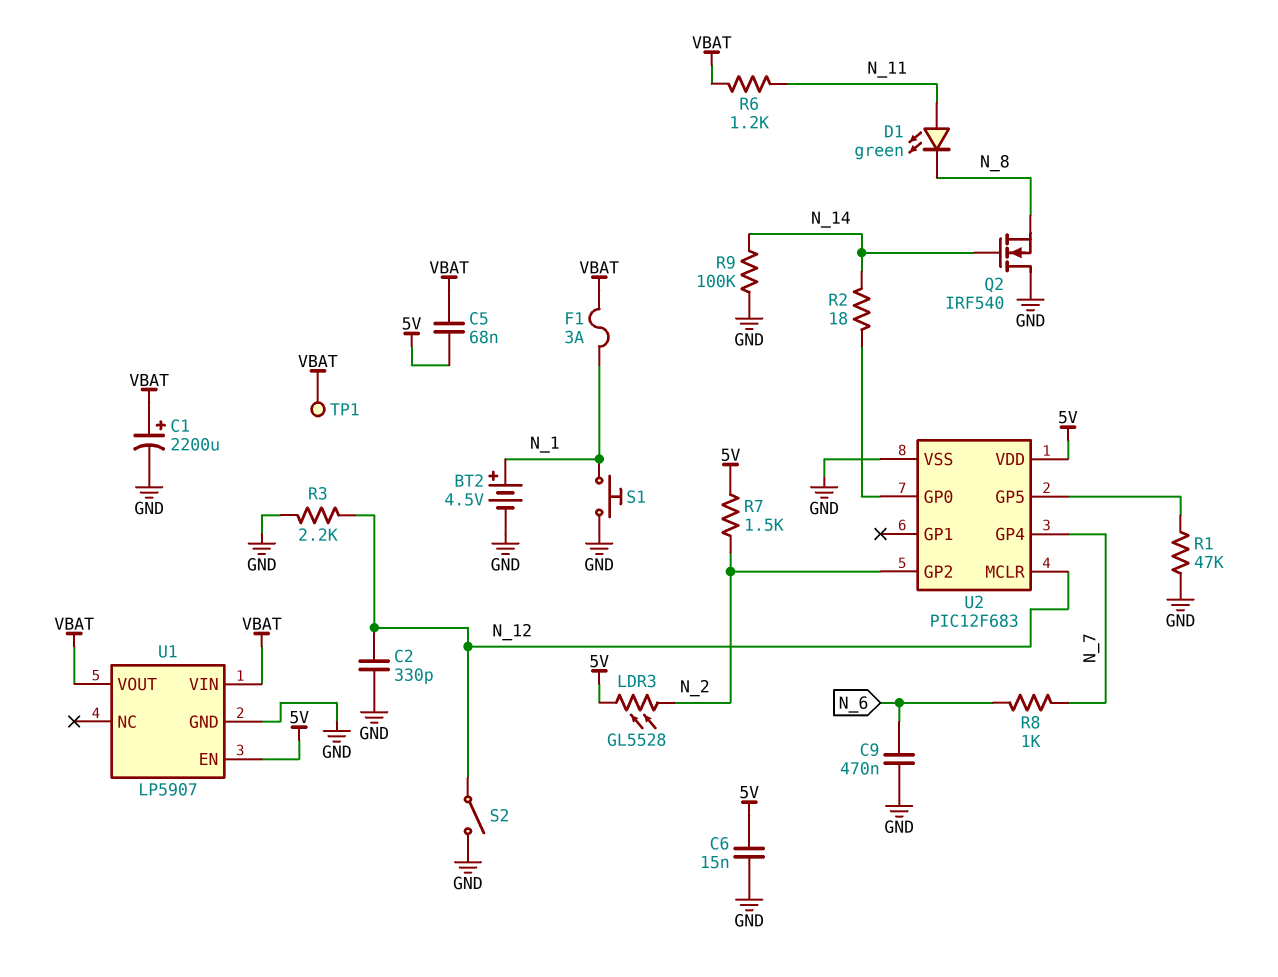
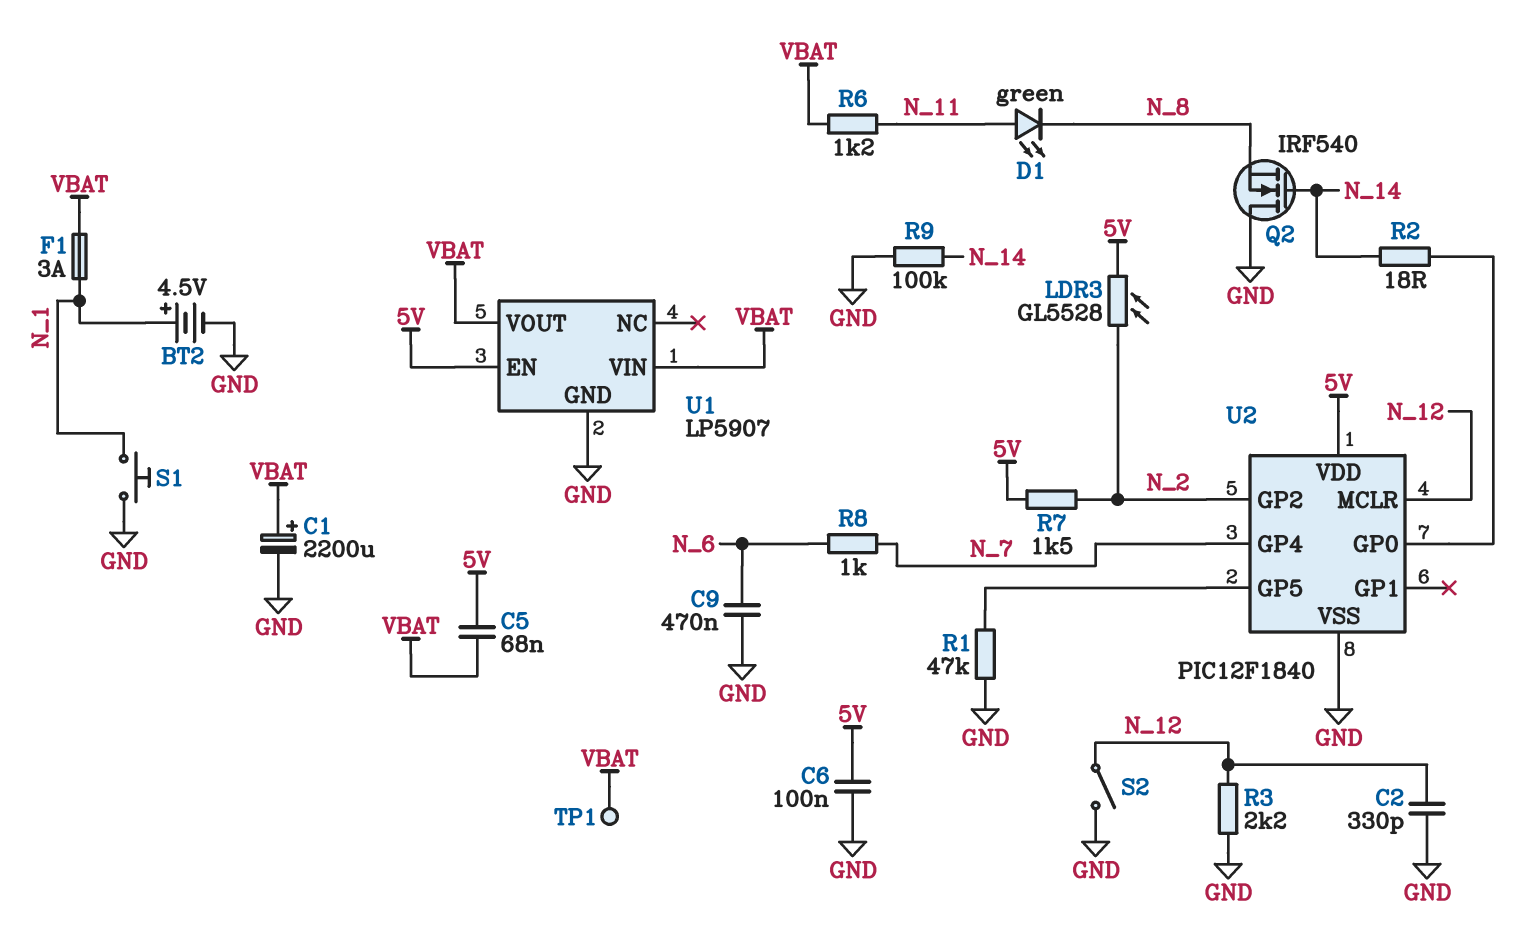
C6: 15nF (5V, GND) -> 100nF (5V, GND)
U2: PIC12F683 -> PIC12F1840

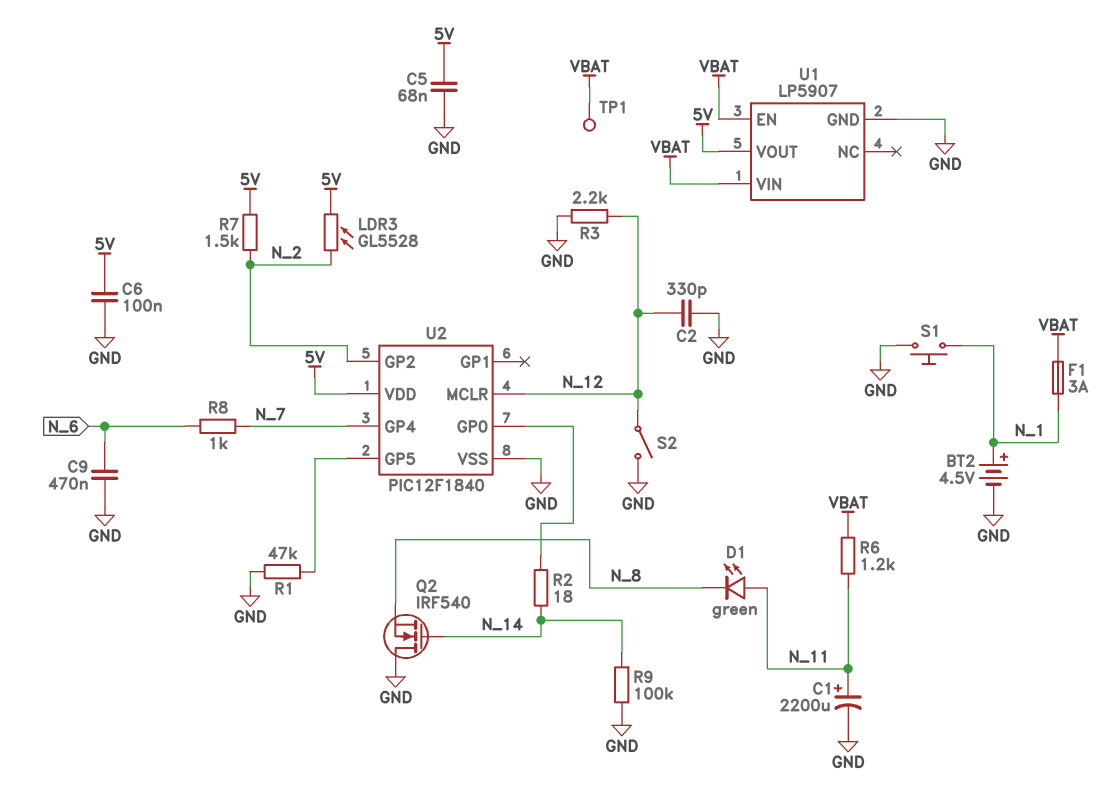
C1: 2200uF (plus VBAT, minus GND) -> 2200uF (plus N_11, minus GND)
C5: 68nF (5V, VBAT) -> 68nF (5V, GND)
U1 pin EN: 5V -> VBAT
U1 pin VOUT: VBAT -> 5V

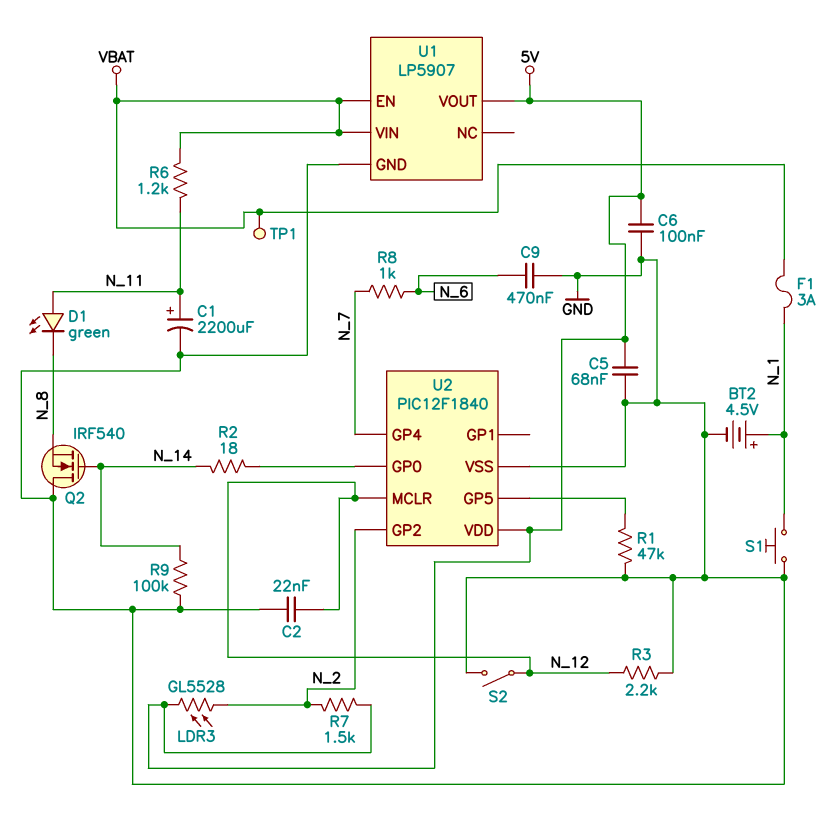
C2: 330pF (GND, N_12) -> 22nF (GND, N_12)

